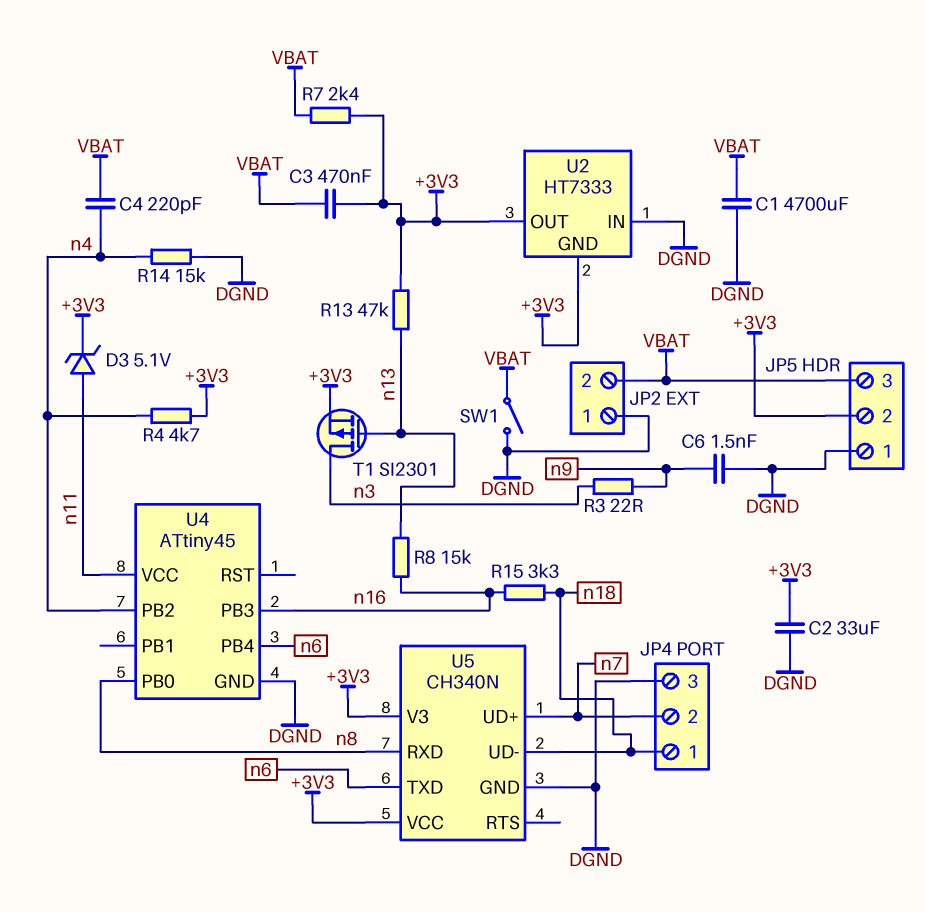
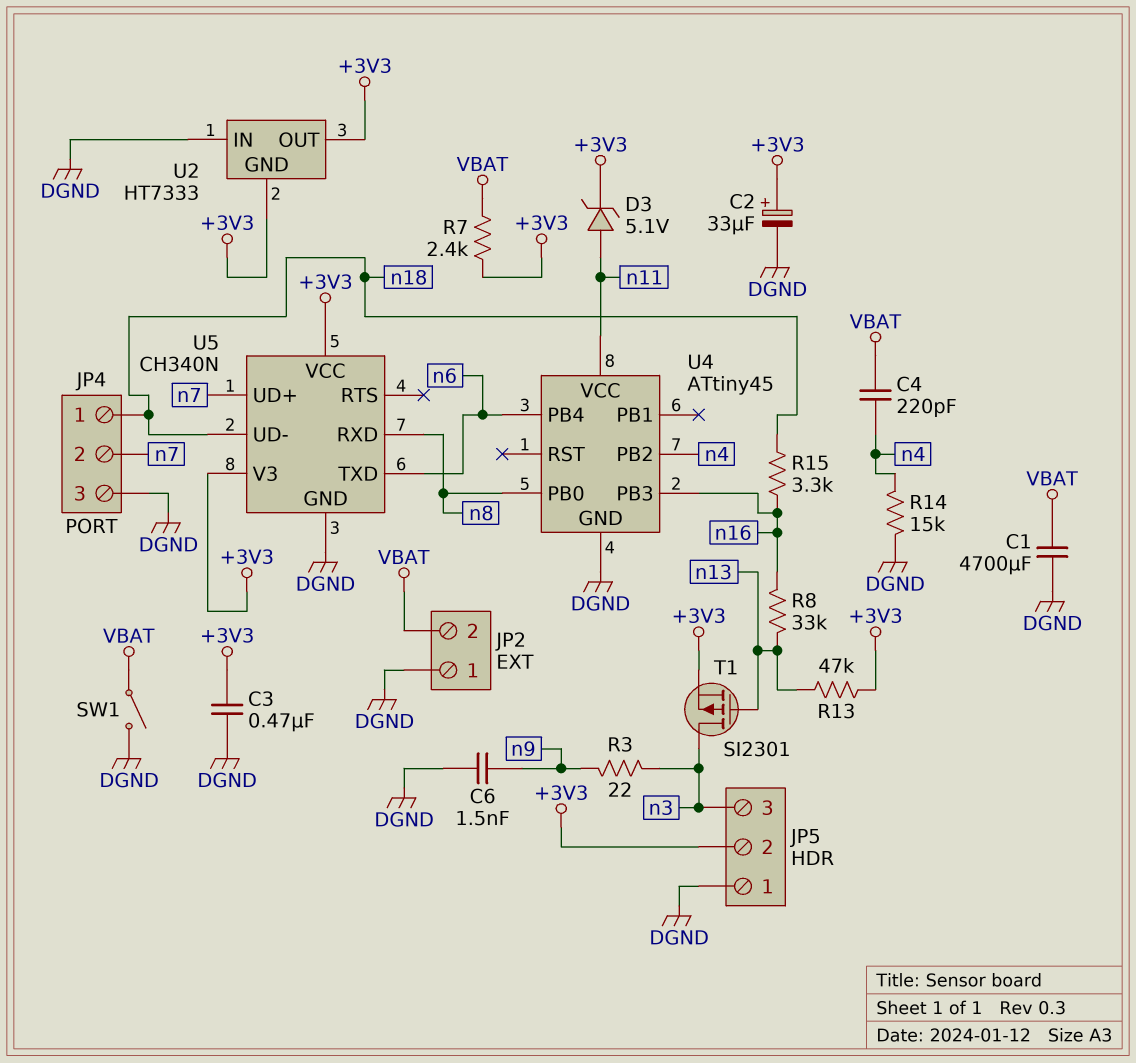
C2: 33uF (+3V3, DGND) -> 33uF (plus +3V3, minus DGND)
C3: 470nF (+3V3, VBAT) -> 470nF (+3V3, DGND)
JP5 pin 3: VBAT -> n3
R4: 4.7k (+3V3, n4) -> none
R8: 15k (n13, n16) -> 33k (n13, n16)

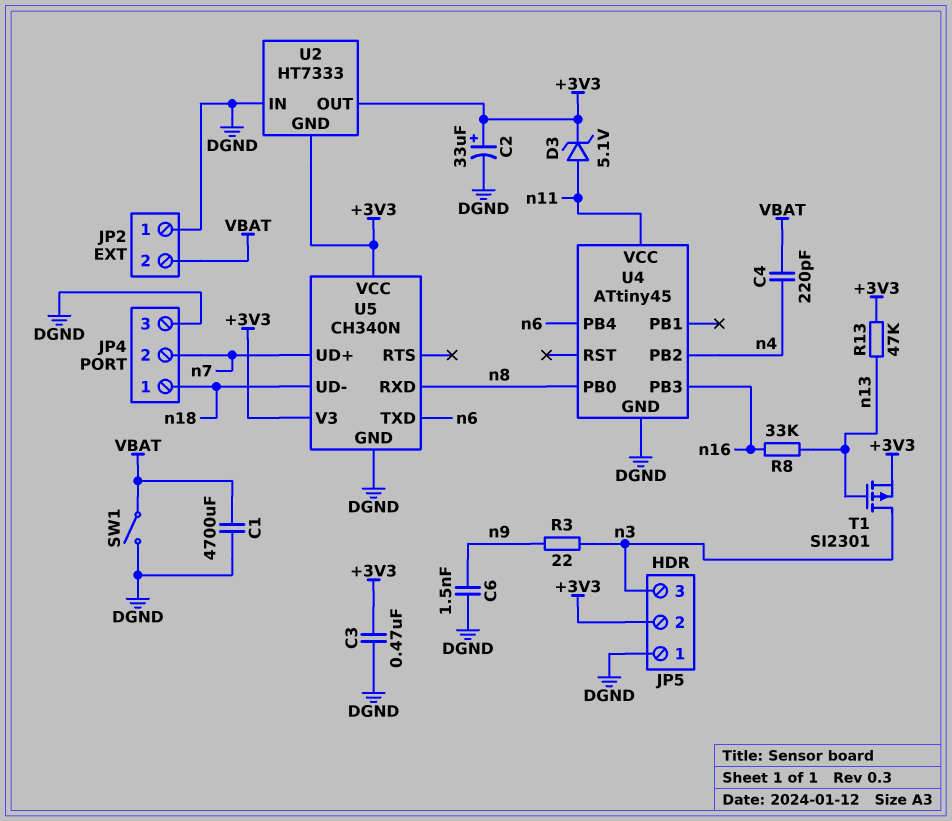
R7: 2.4k (+3V3, VBAT) -> none
R14: 15k (DGND, n4) -> none
R15: 3.3k (n16, n18) -> none

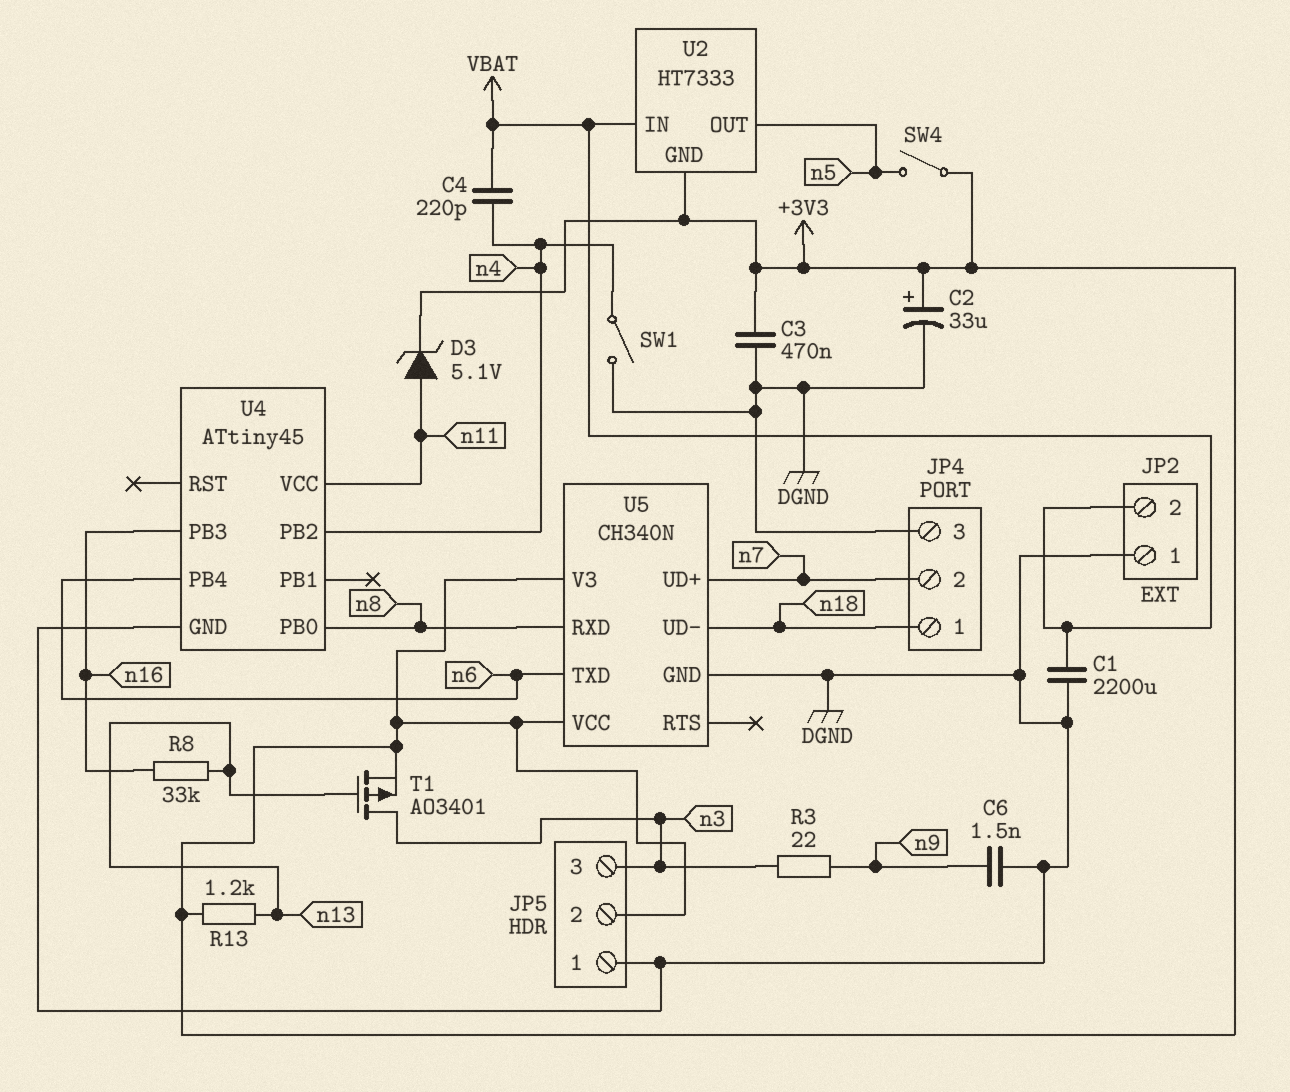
C1: 4700uF (DGND, VBAT) -> 2200uF (DGND, VBAT)
R13: 47k (+3V3, n13) -> 1.2k (+3V3, n13)
SW1: switch (DGND, VBAT) -> switch (DGND, n4)
SW4: none -> switch (+3V3, n5)
T1: PMOS SI2301 (G n13, D n3, S +3V3) -> PMOS AO3401 (G n13, D n3, S +3V3)
U2 pin IN: DGND -> VBAT
U2 pin OUT: +3V3 -> n5

